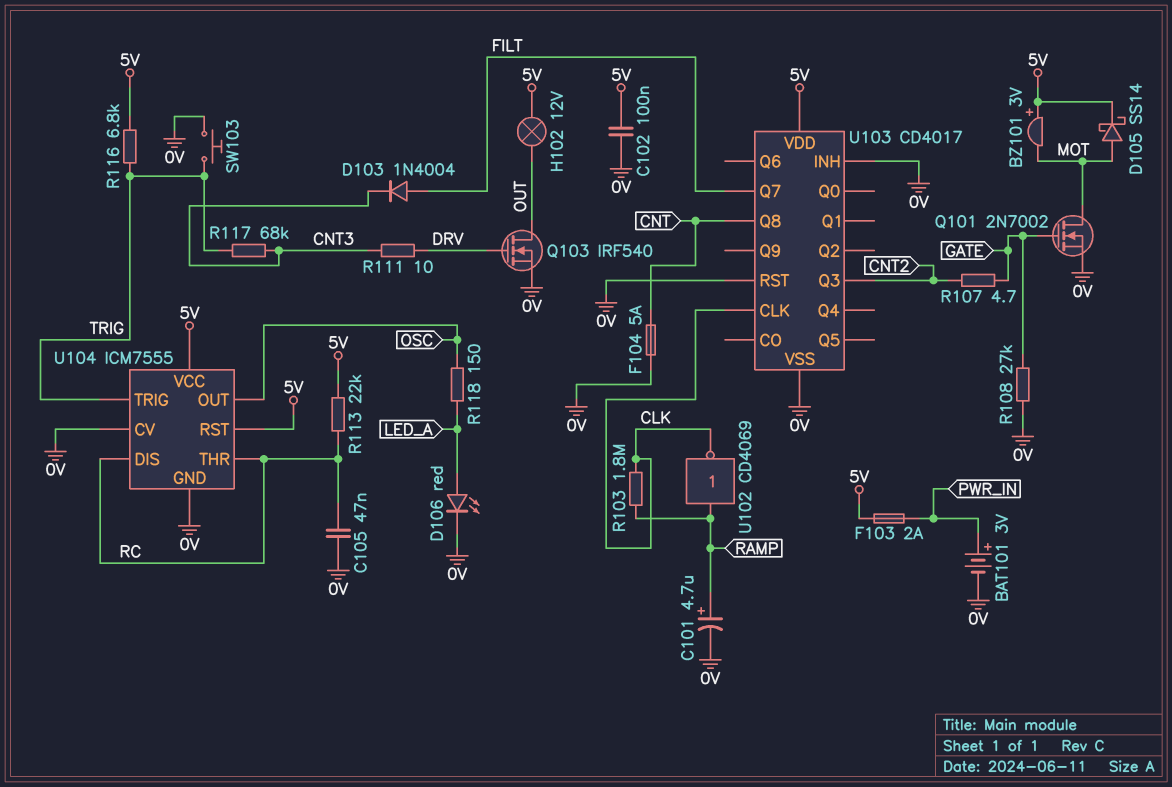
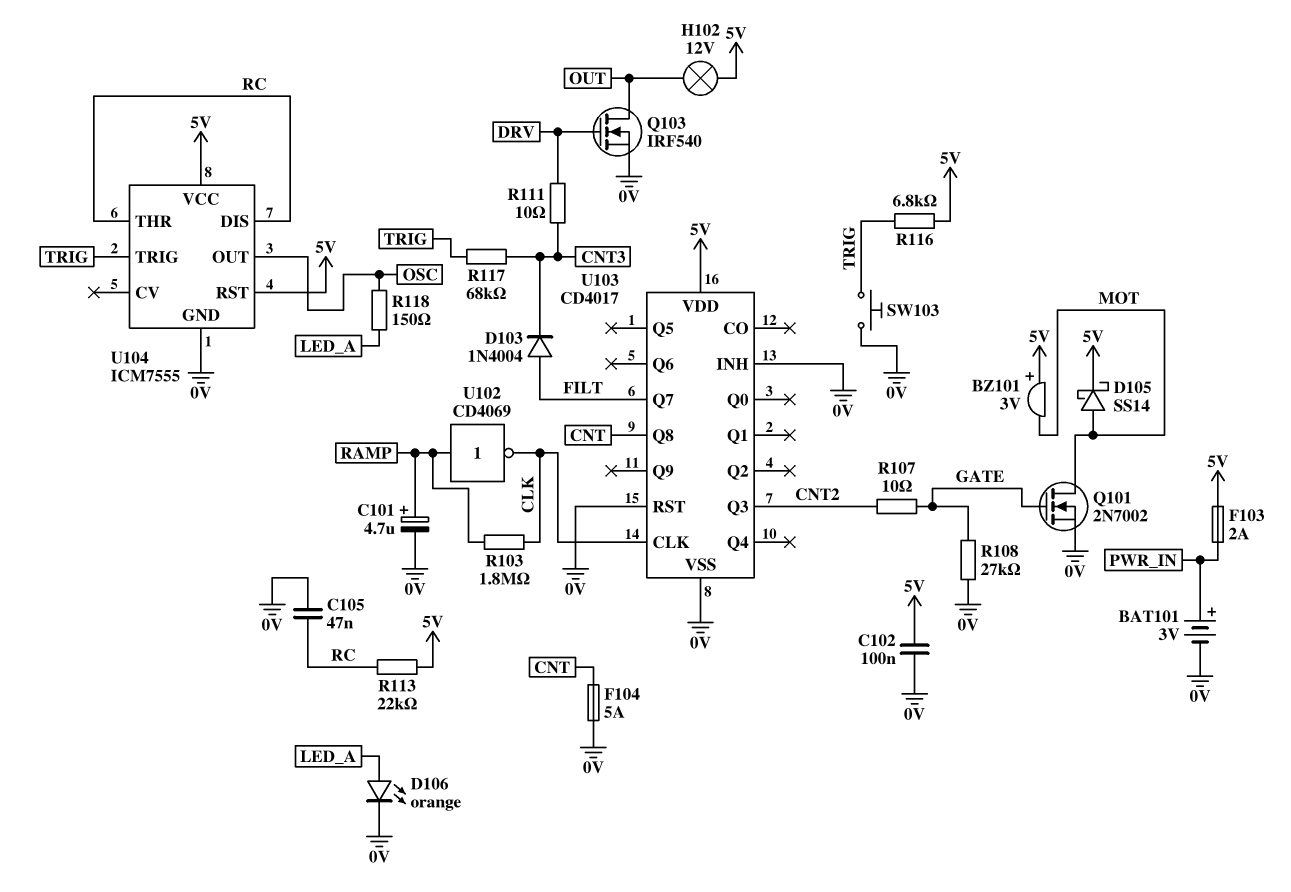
D106: LED red (A LED_A, K 0V) -> LED orange (A LED_A, K 0V)
R107: 4.7 (CNT2, GATE) -> 10 (CNT2, GATE)
U104 pin CV: 0V -> none

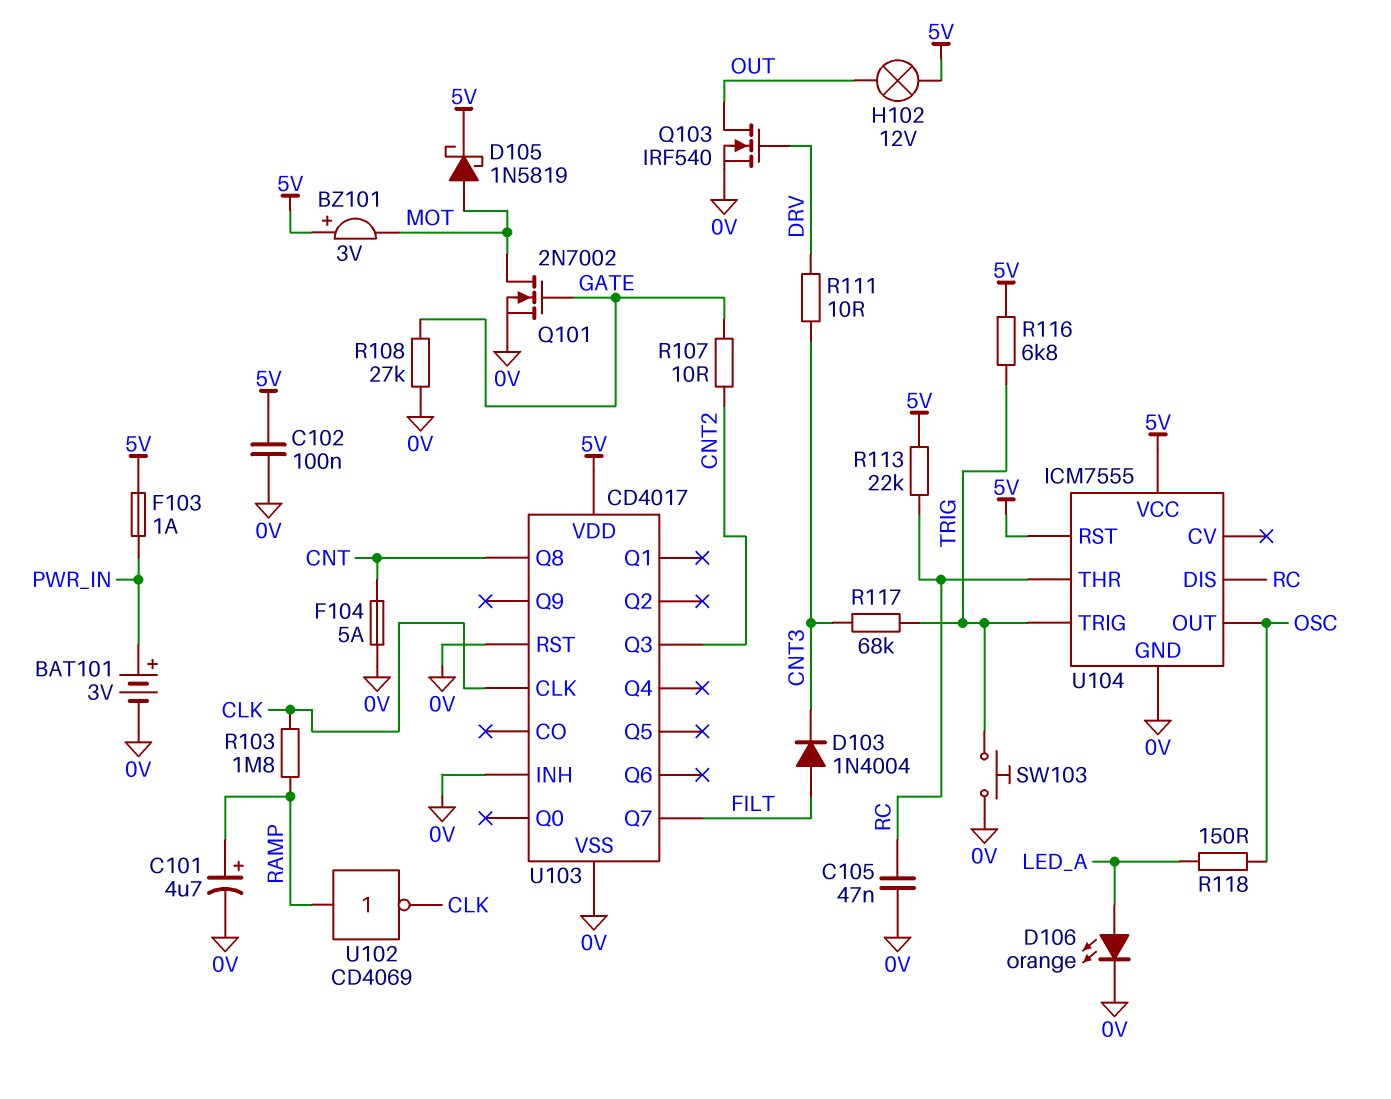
D105: schottky SS14 (A MOT, K 5V) -> schottky 1N5819 (A MOT, K 5V)
F103: 2A (5V, PWR_IN) -> 1A (5V, PWR_IN)

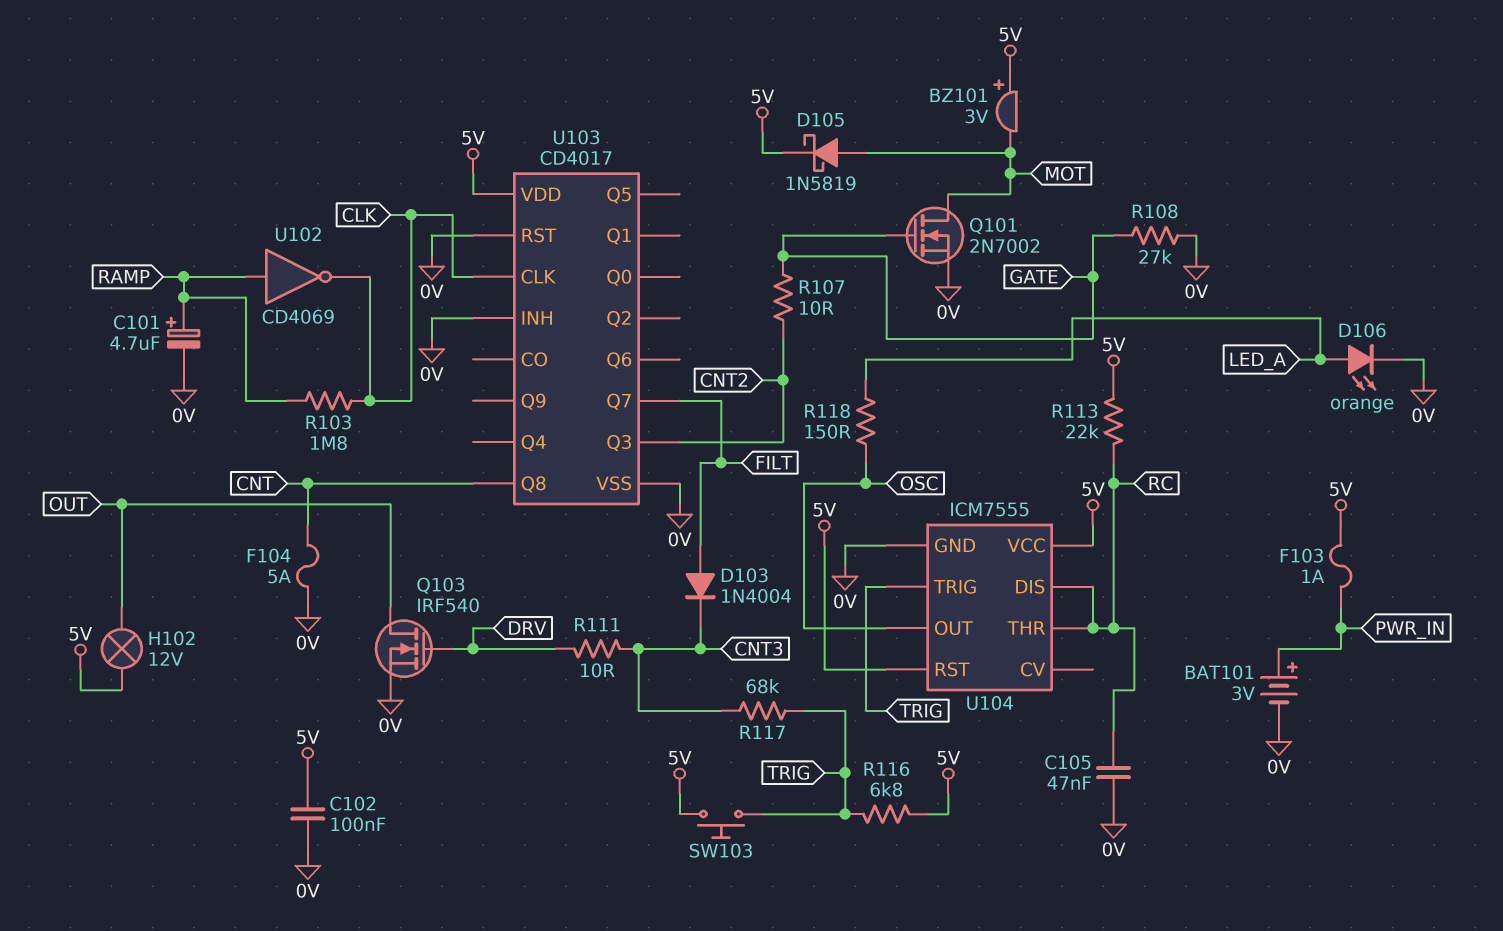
SW103: button (0V, TRIG) -> button (5V, TRIG)

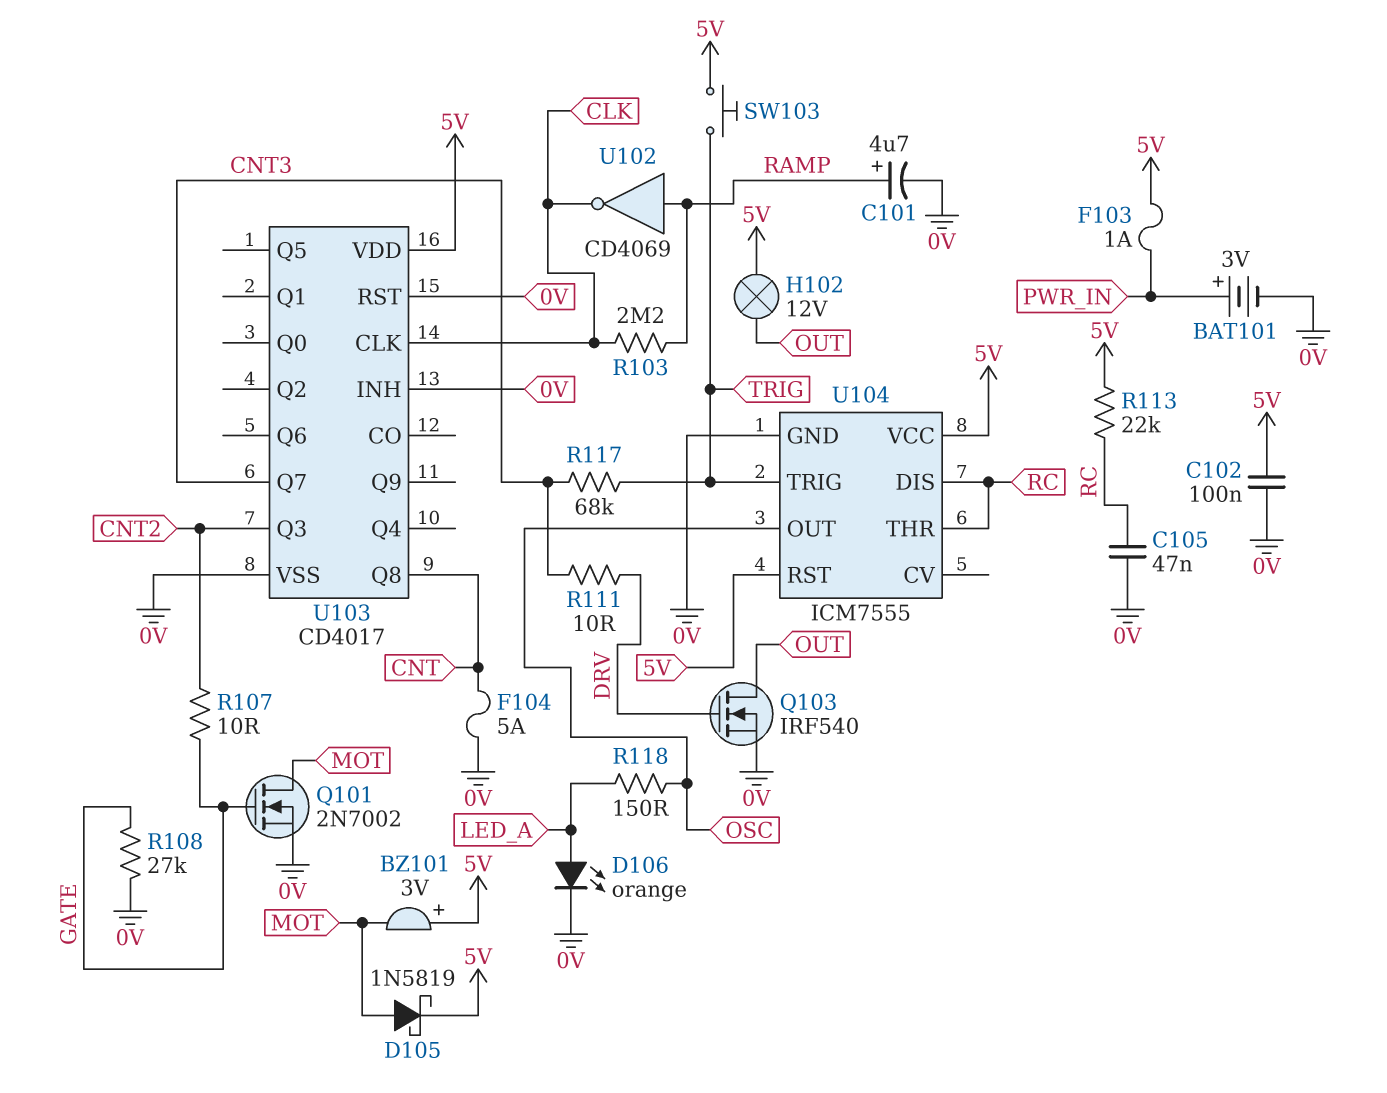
D103: diode 1N4004 (A FILT, K CNT3) -> none
R103: 1.8M (CLK, RAMP) -> 2.2M (CLK, RAMP)
R116: 6.8k (5V, TRIG) -> none
U103 pin Q7: FILT -> CNT3

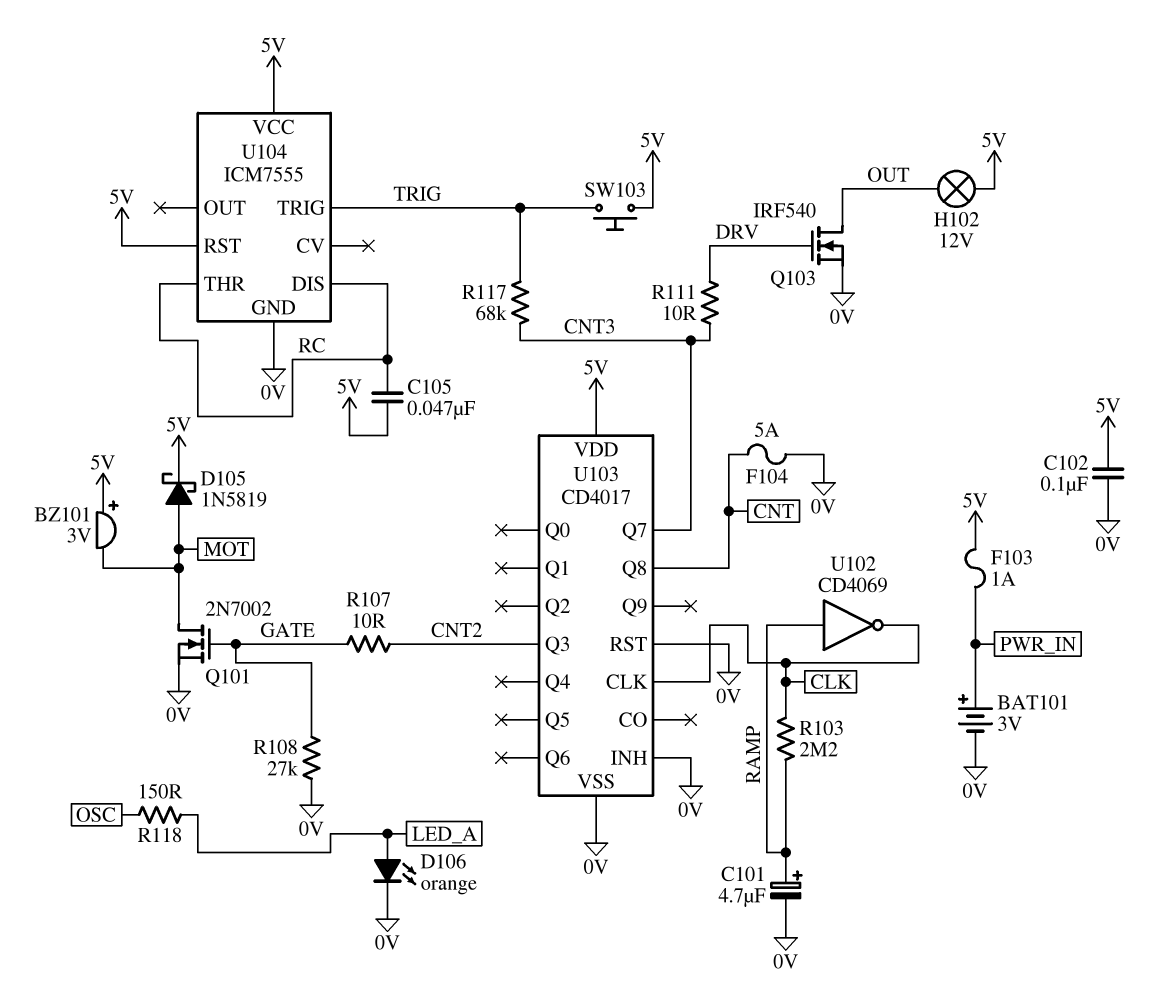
C105: 47nF (0V, RC) -> 47nF (5V, RC)
R113: 22k (5V, RC) -> none
U104 pin OUT: OSC -> none

